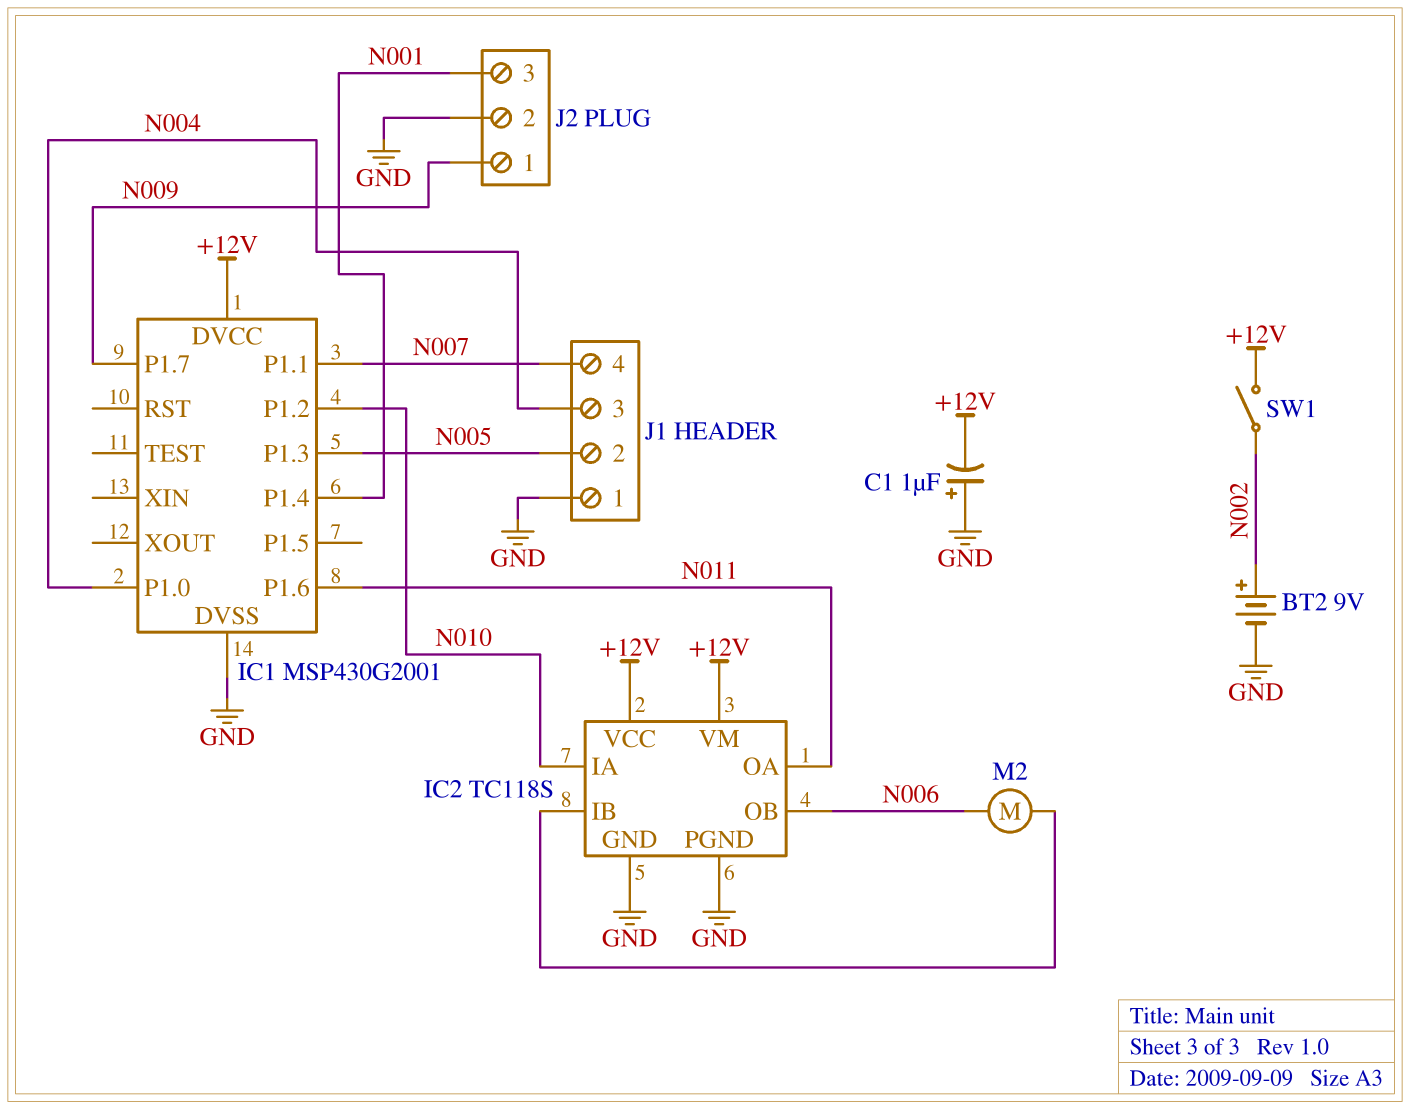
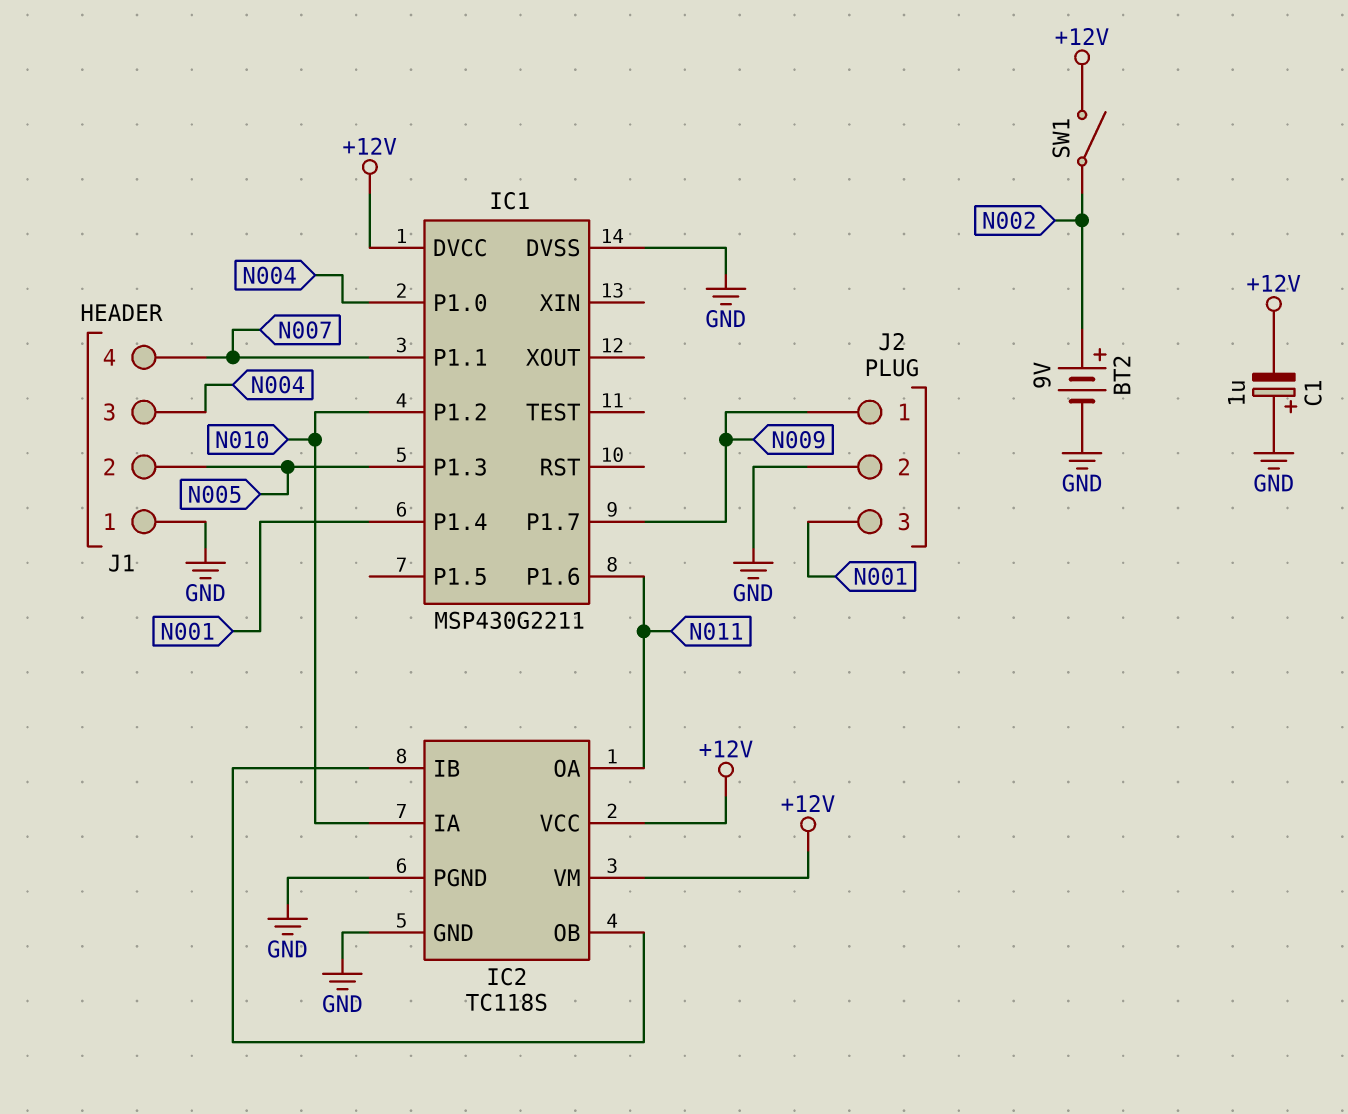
IC1: MSP430G2001 -> MSP430G2211
IC2 pin OB: N006 -> IC2/IB
M2: motor (IC2/IB, N006) -> none

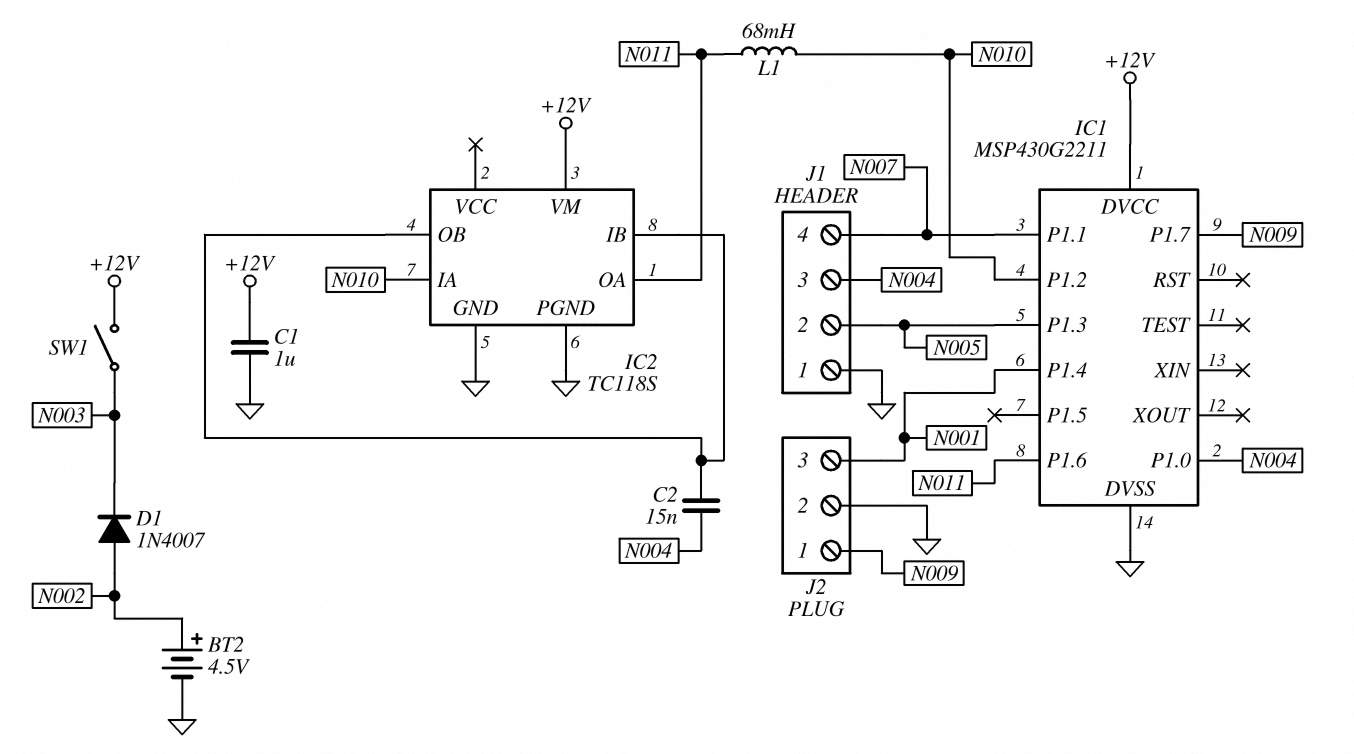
BT2: 9V (plus N002, minus GND) -> 4.5V (plus N002, minus GND)
C1: 1uF (plus GND, minus +12V) -> 1uF (+12V, GND)
C2: none -> 15nF (IC2/IB, N004)
D1: none -> diode 1N4007 (A N002, K N003)
IC2 pin VCC: +12V -> none
L1: none -> 68mH (N010, N011)
SW1: switch (+12V, N002) -> switch (+12V, N003)

